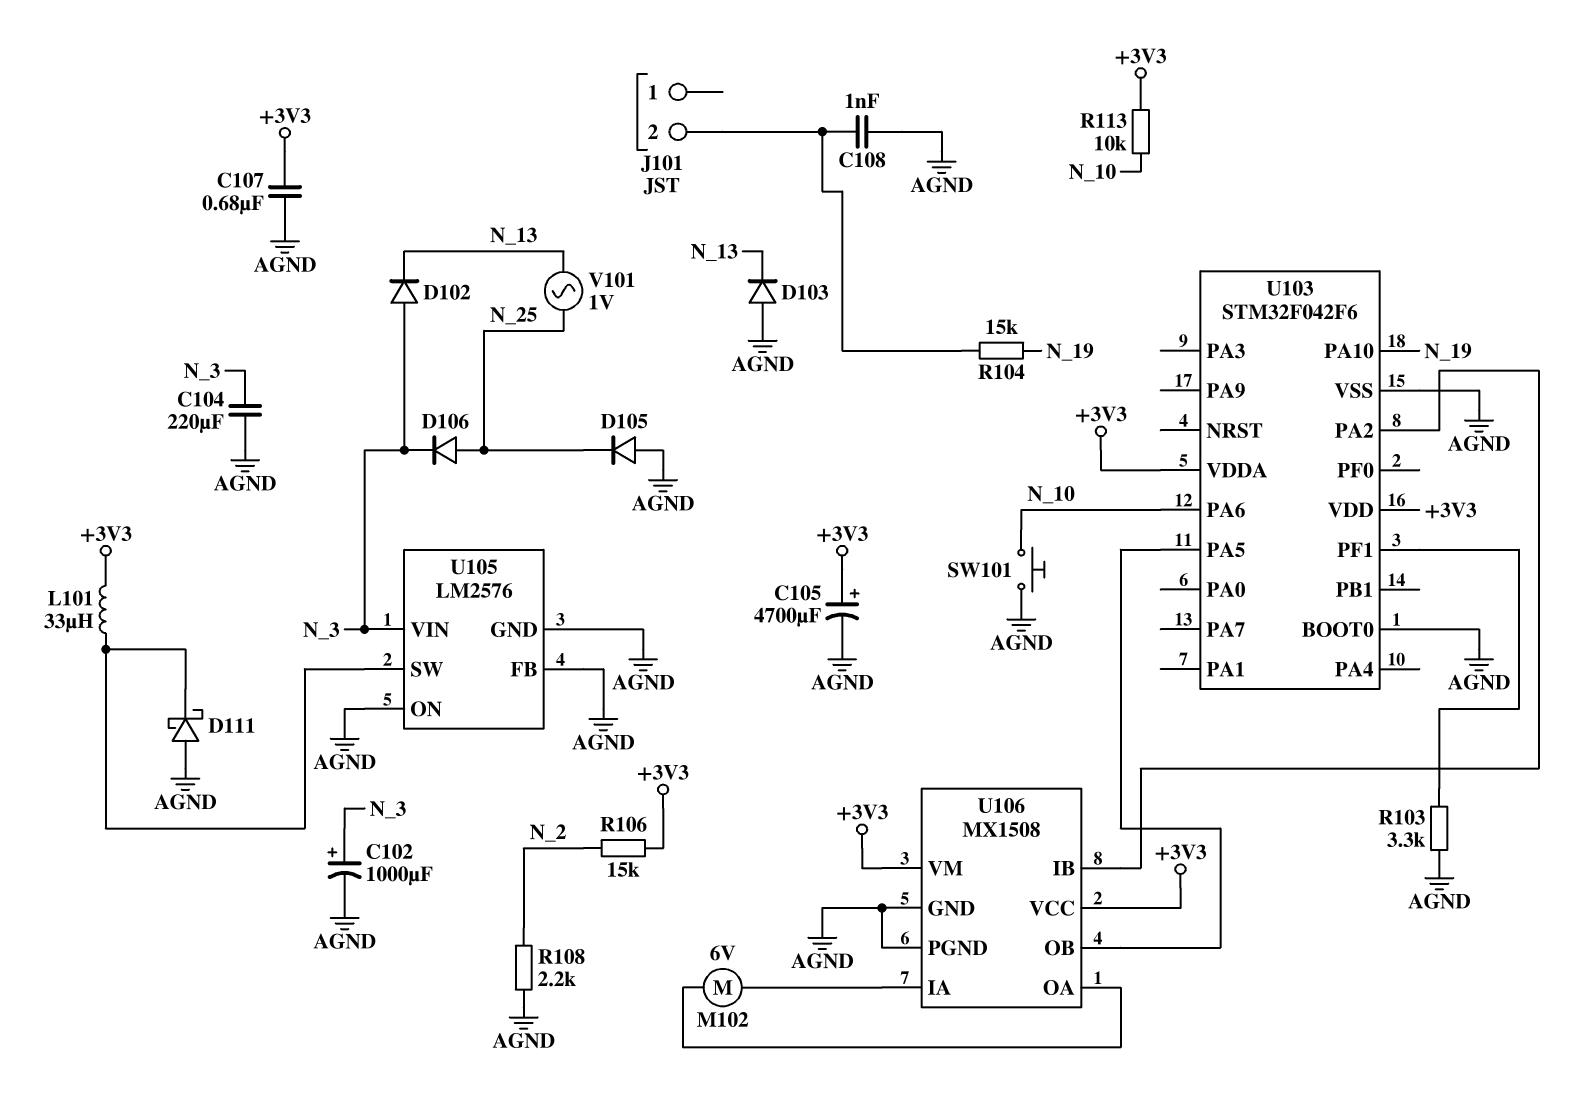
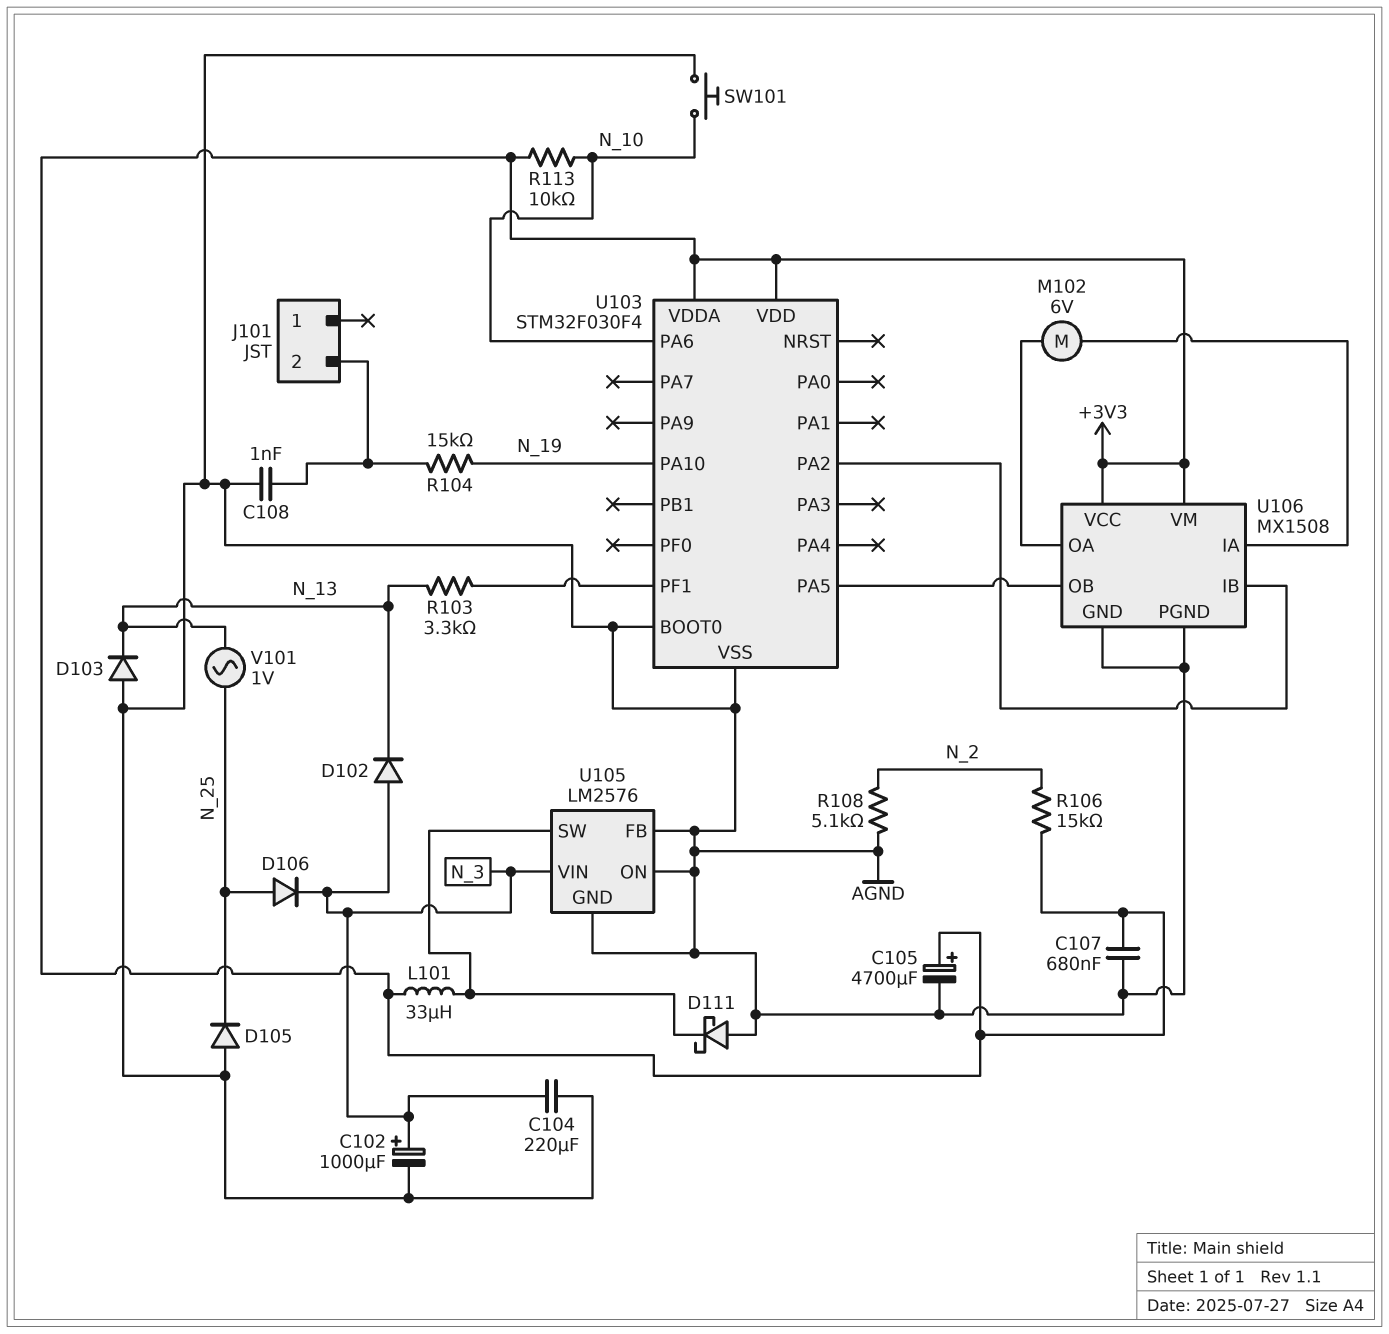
R103: 3.3k (AGND, U103/PF1) -> 3.3k (N_13, U103/PF1)
R108: 2.2k (AGND, N_2) -> 5.1k (AGND, N_2)
U103: STM32F042F6 -> STM32F030F4

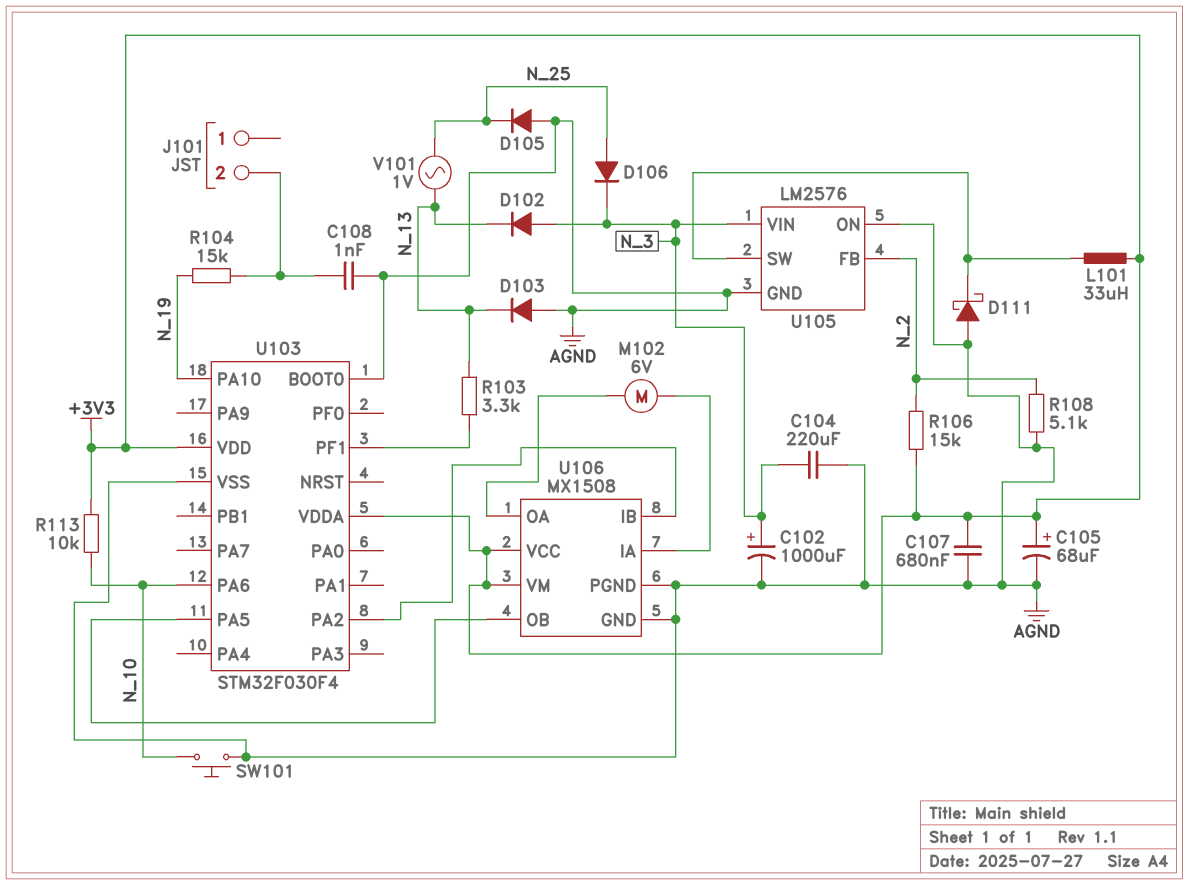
C105: 4700uF (plus +3V3, minus AGND) -> 68uF (plus +3V3, minus AGND)
U105 pin FB: AGND -> N_2

